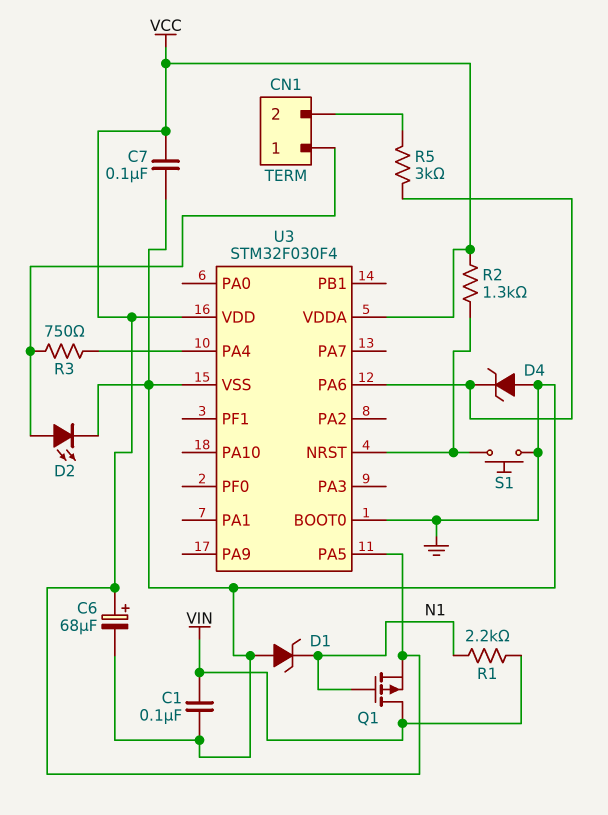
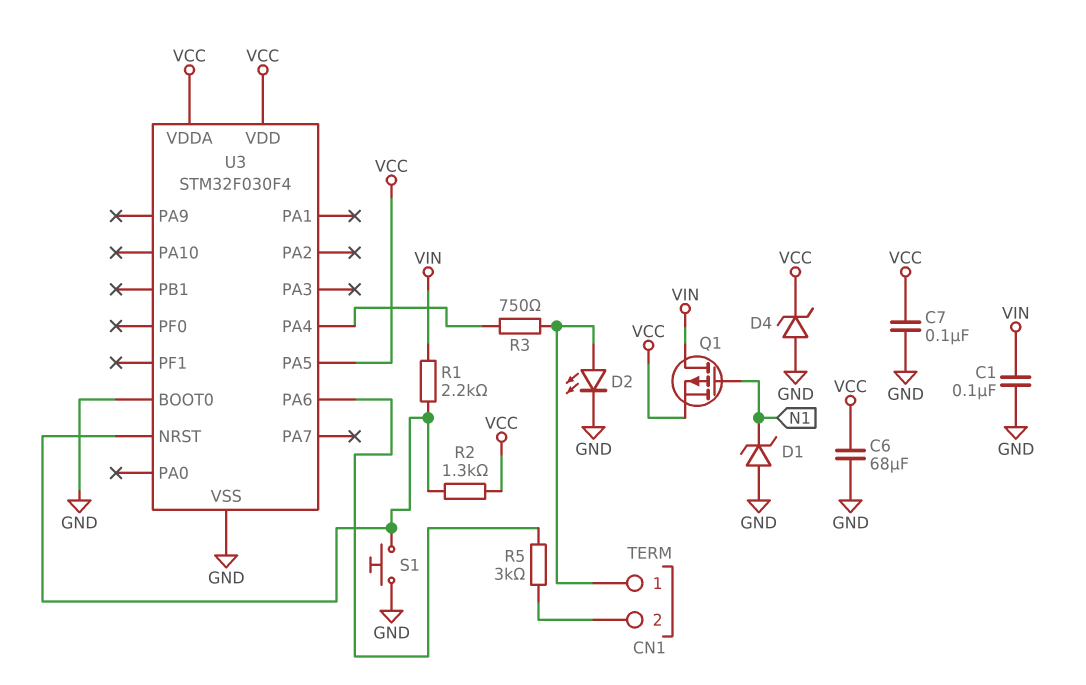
C6: 68uF (plus VCC, minus GND) -> 68uF (GND, VCC)
D4: zener (A GND, K U3/PA6) -> zener (A GND, K VCC)
R1: 2.2k (N1, VIN) -> 2.2k (U3/NRST, VIN)

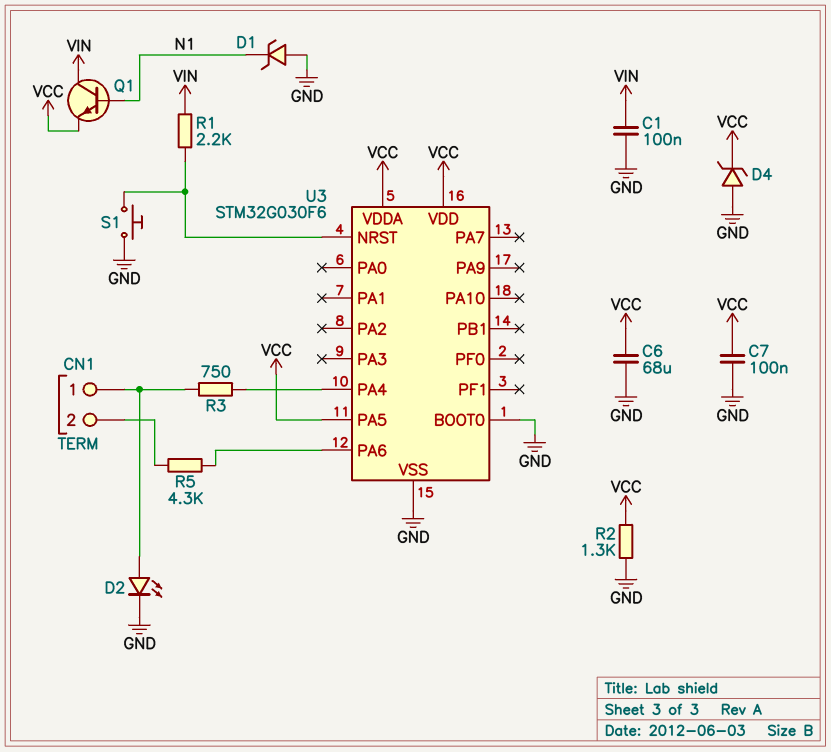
Q1: PMOS (G N1, D VIN, S VCC) -> NPN (B N1, C VIN, E VCC)
R2: 1.3k (U3/NRST, VCC) -> 1.3k (GND, VCC)
R5: 3k (CN1/2, U3/PA6) -> 4.3k (CN1/2, U3/PA6)
U3: STM32F030F4 -> STM32G030F6

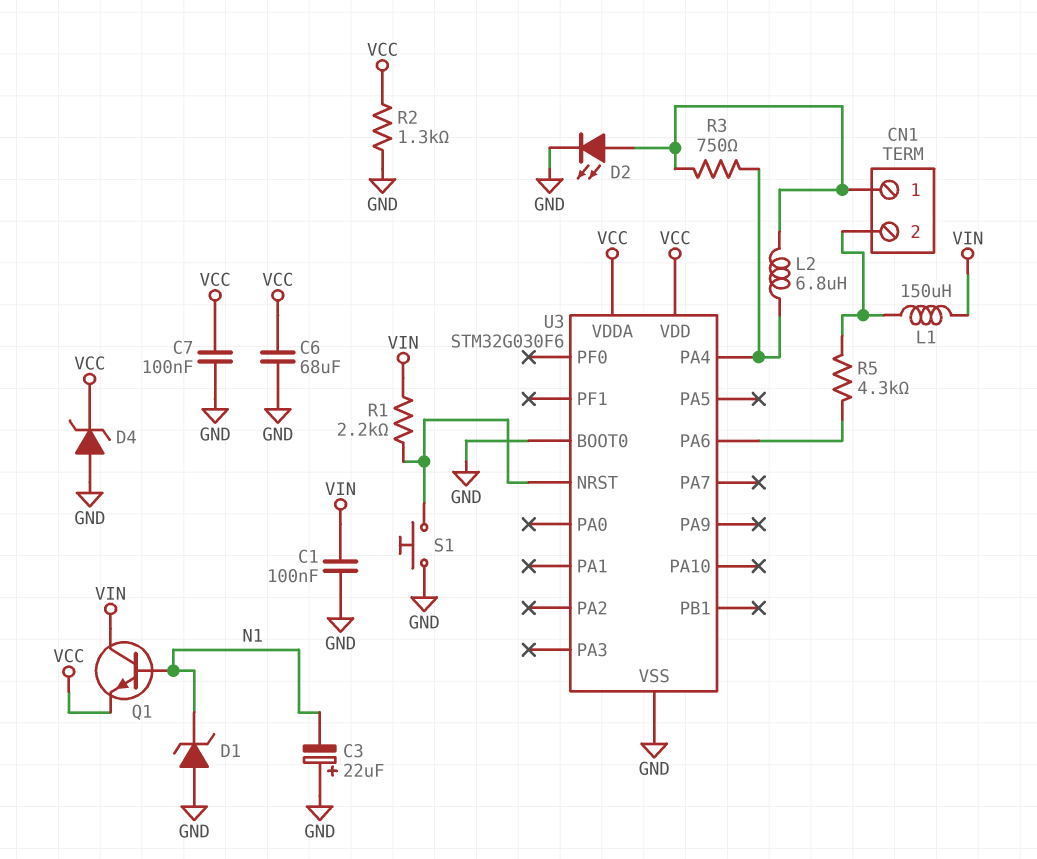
C3: none -> 22uF (plus GND, minus N1)
L1: none -> 150uH (CN1/2, VIN)
L2: none -> 6.8uH (CN1/1, U3/PA4)
U3 pin PA5: VCC -> none

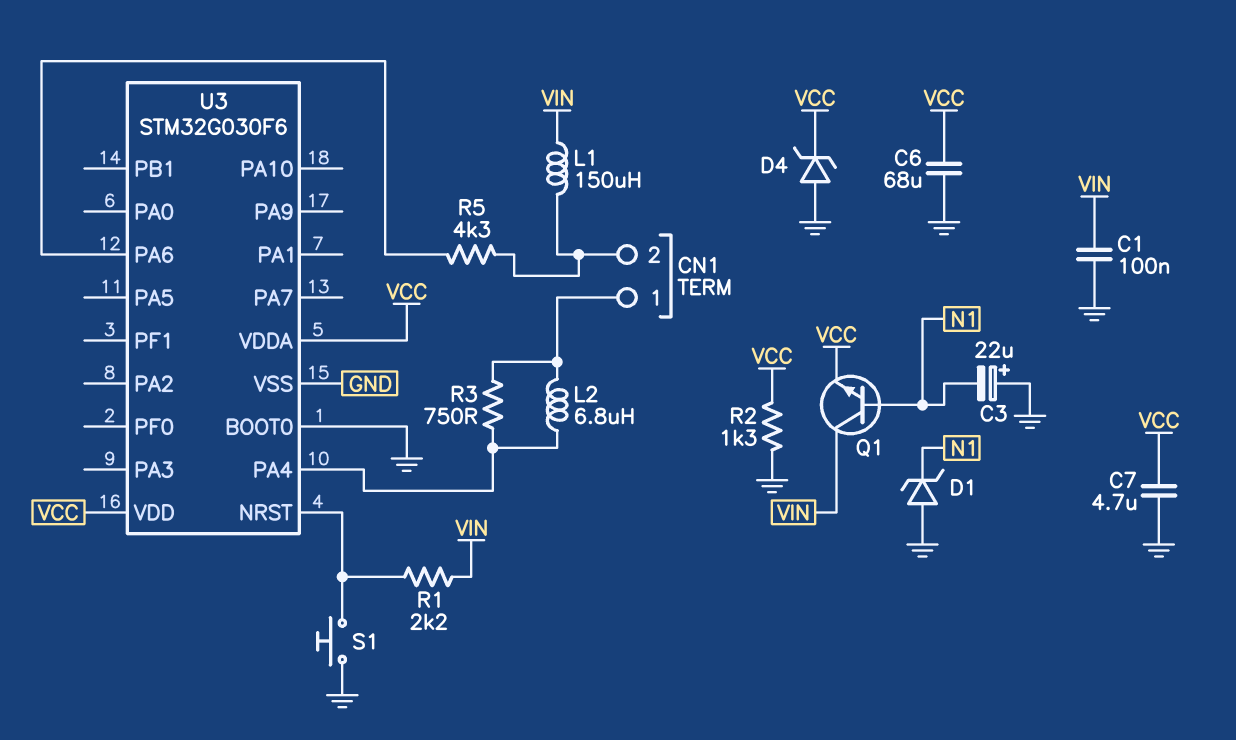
C7: 100nF (GND, VCC) -> 4.7uF (GND, VCC)
D2: LED (A CN1/1, K GND) -> none

